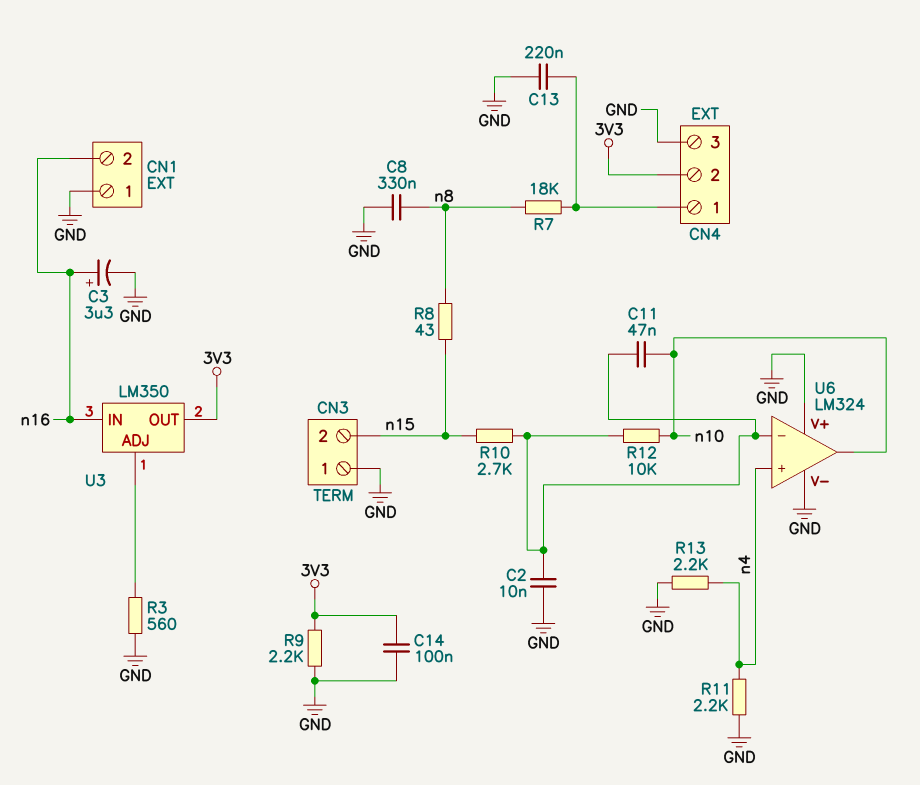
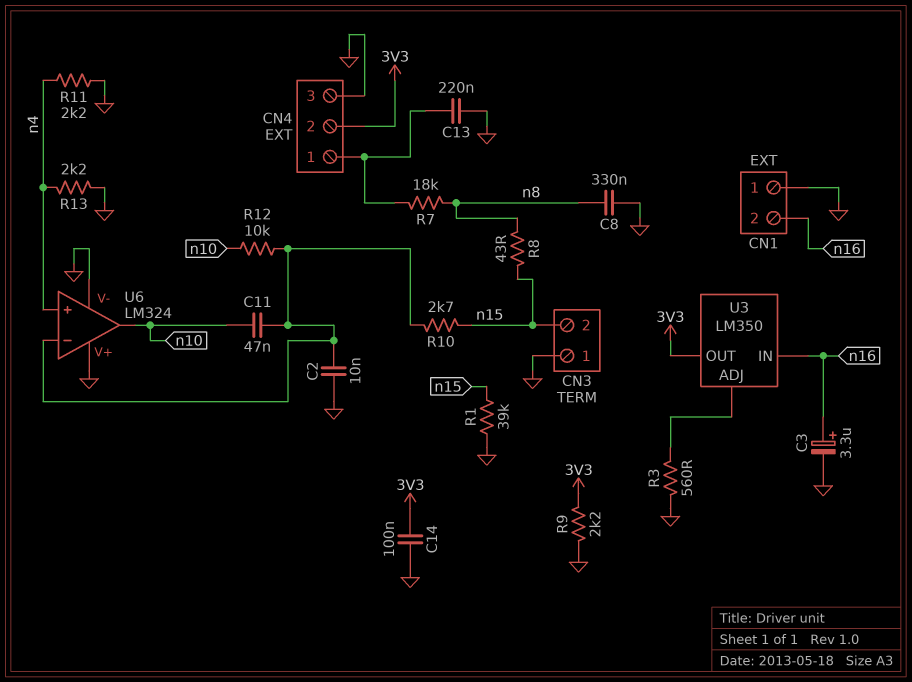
R1: none -> 39k (GND, n15)

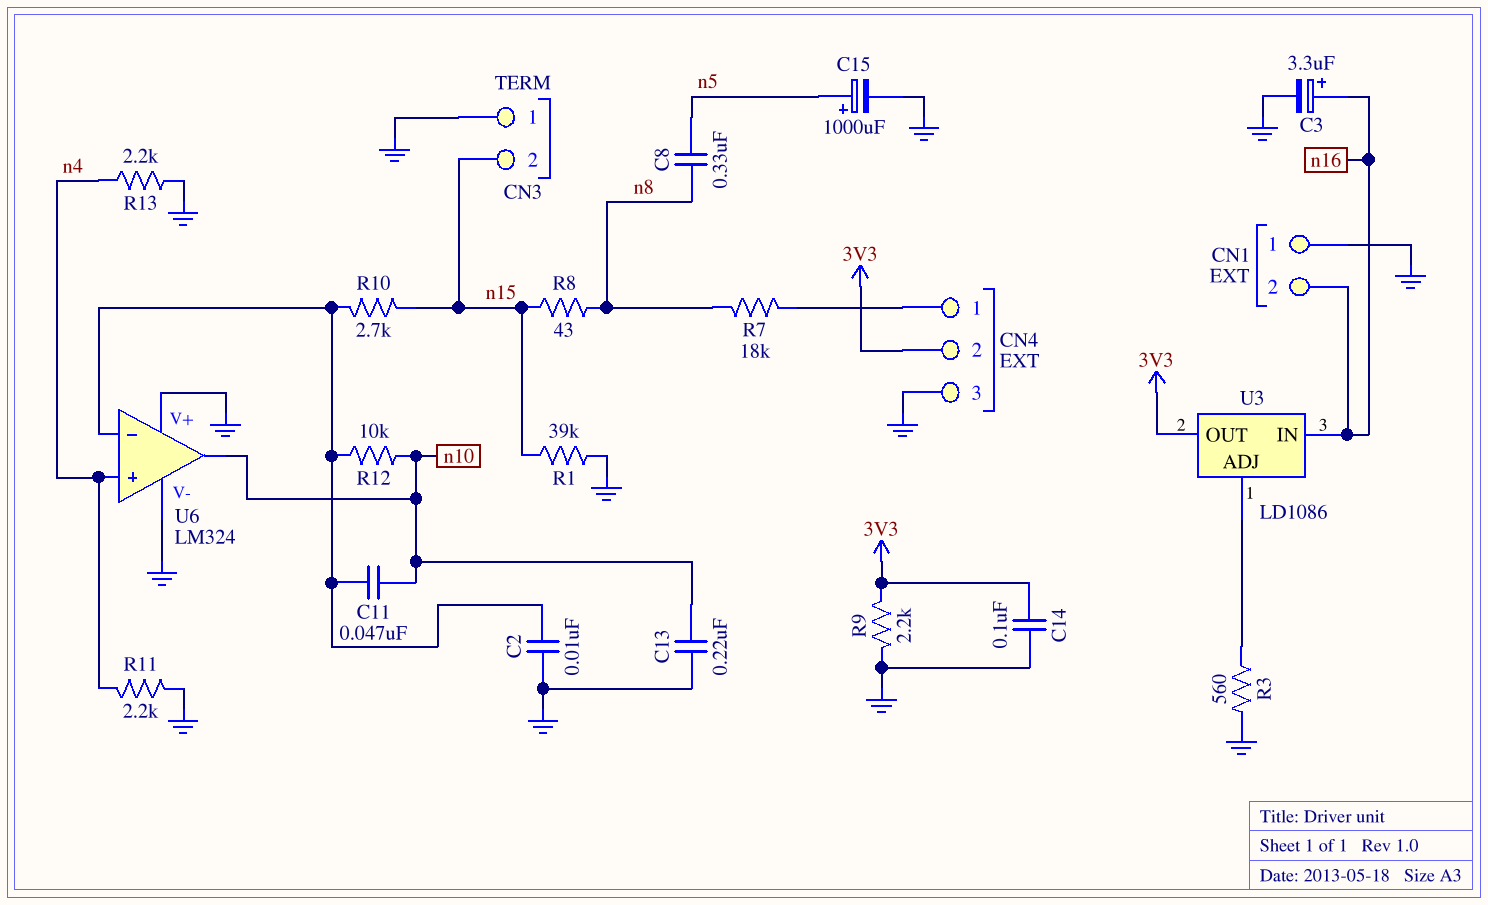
C8: 330nF (GND, n8) -> 330nF (n5, n8)
C13: 220nF (CN4/1, GND) -> 220nF (GND, n10)
C15: none -> 1000uF (plus n5, minus GND)
U3: LM350 -> LD1086

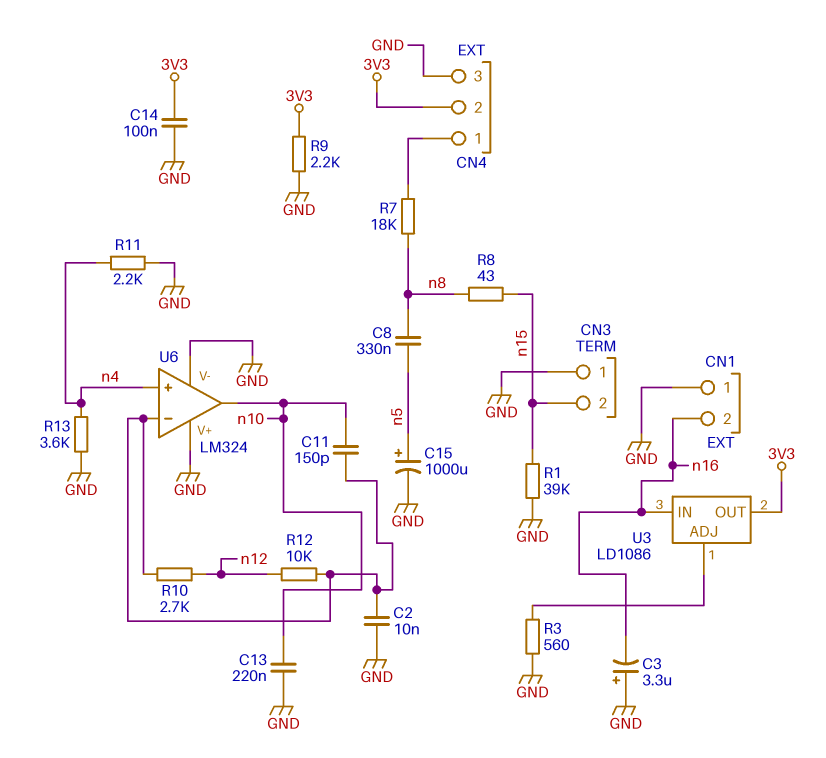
C3: 3.3uF (plus n16, minus GND) -> 3.3uF (plus GND, minus n16)
C11: 47nF (U6/in-, n10) -> 150pF (U6/in-, n10)
R10: 2.7k (U6/in-, n15) -> 2.7k (U6/in-, n12)
R12: 10k (U6/in-, n10) -> 10k (U6/in-, n12)
R13: 2.2k (GND, n4) -> 3.6k (GND, n4)

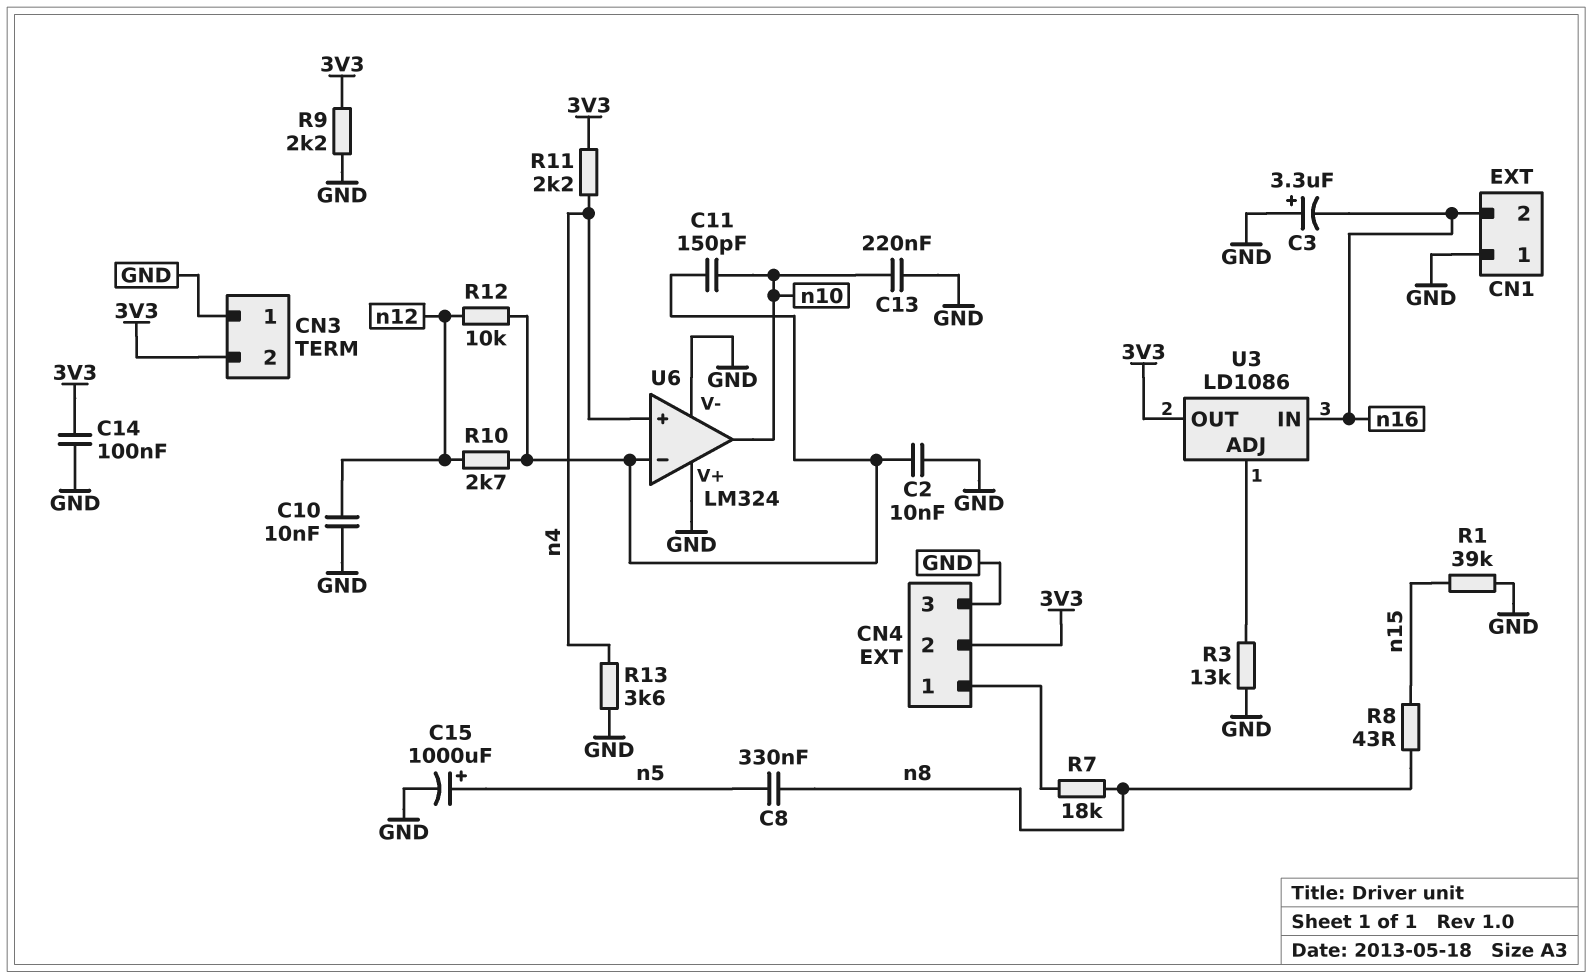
C10: none -> 10nF (GND, n12)
CN3 pin 2: n15 -> 3V3
R3: 560 (GND, U3/ADJ) -> 13k (GND, U3/ADJ)
R11: 2.2k (GND, n4) -> 2.2k (3V3, n4)

